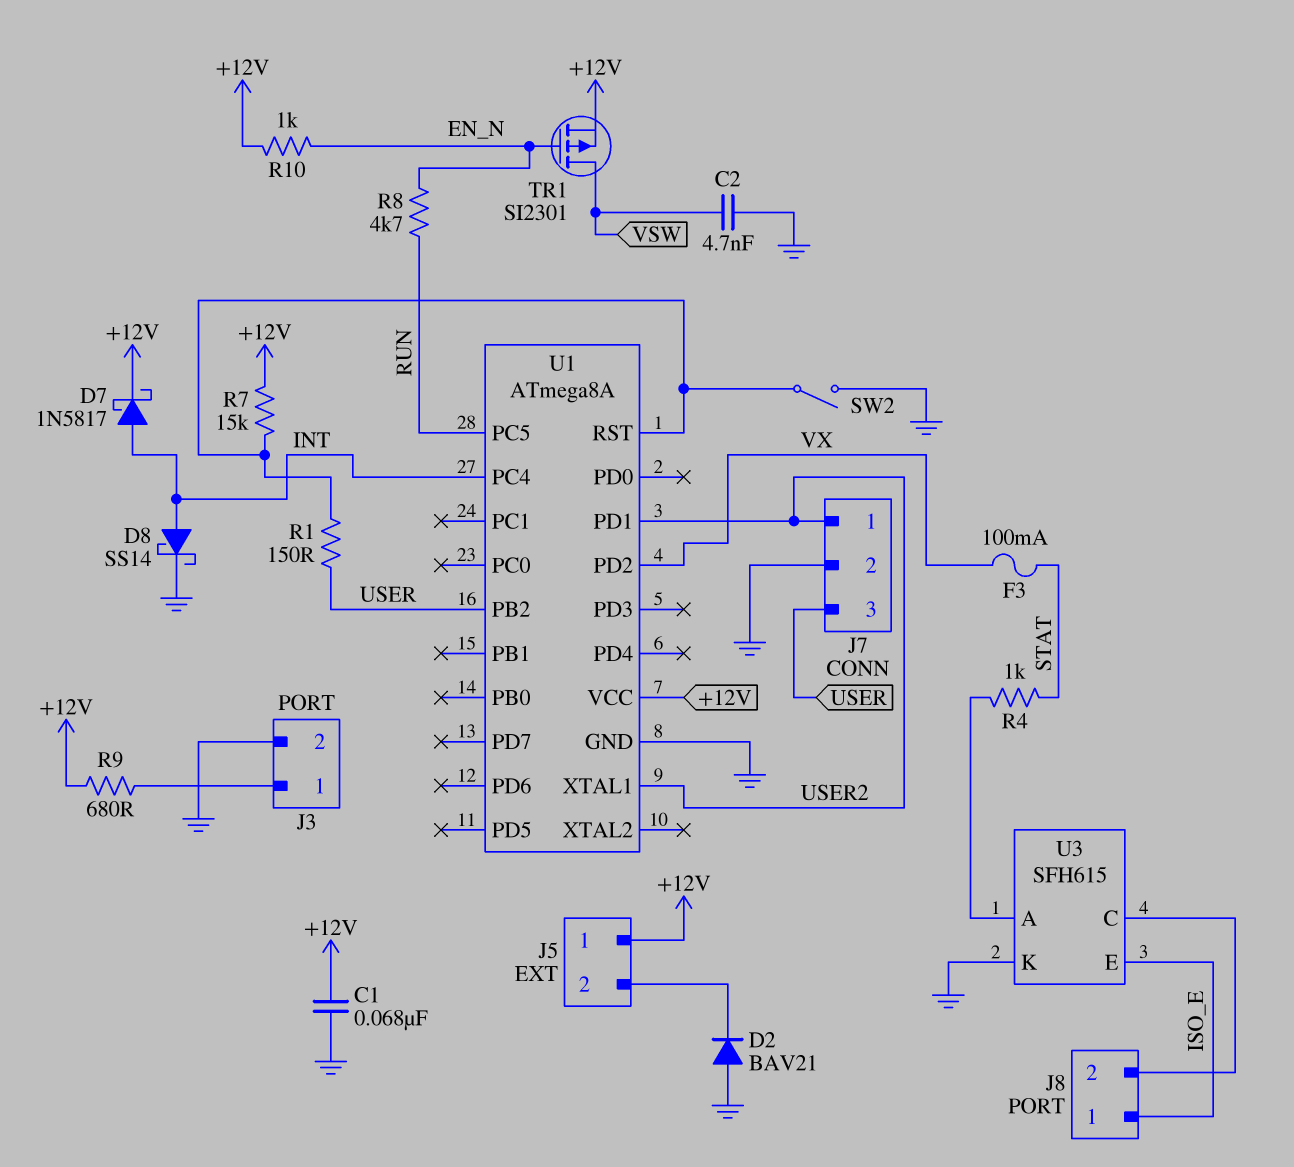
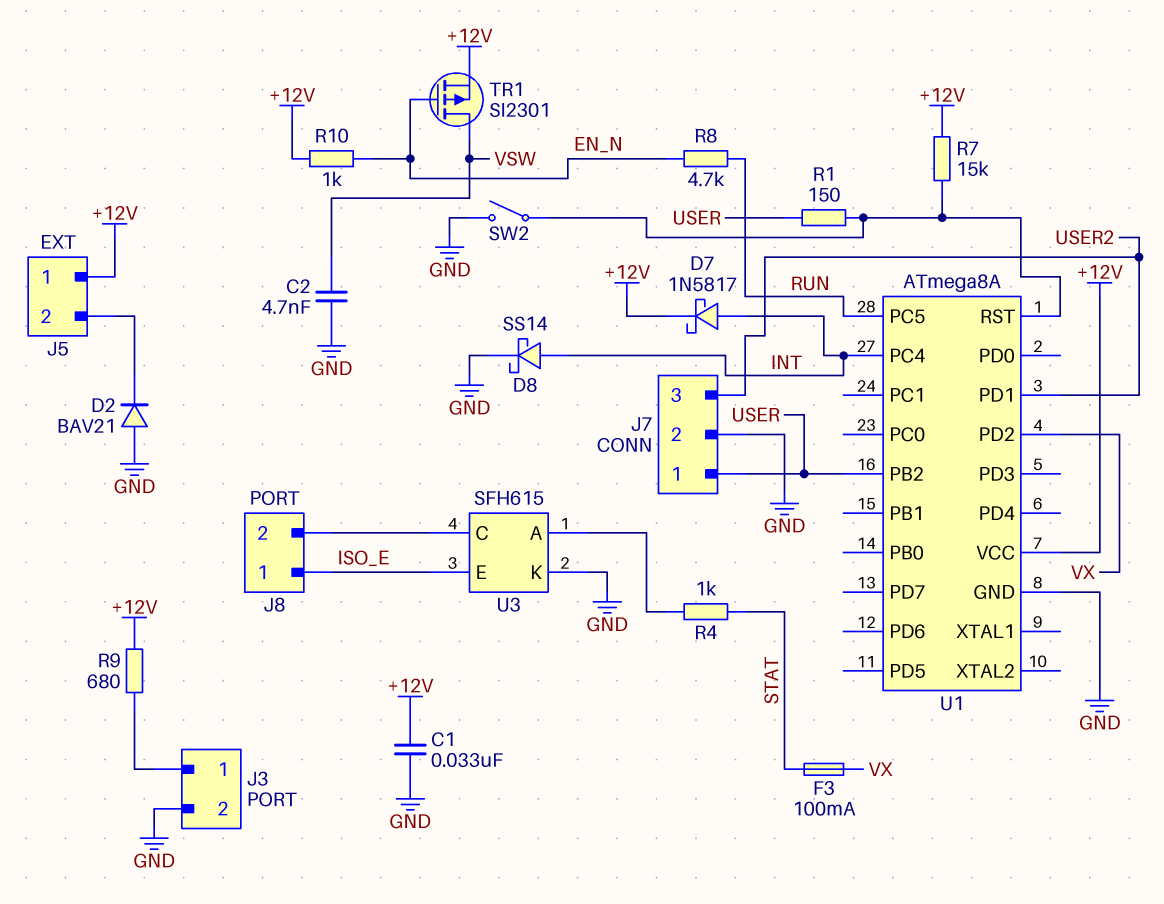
C1: 68nF (+12V, GND) -> 33nF (+12V, GND)
J7 pin 1: USER2 -> USER
J7 pin 3: USER -> USER2
U1 pin XTAL1: USER2 -> none

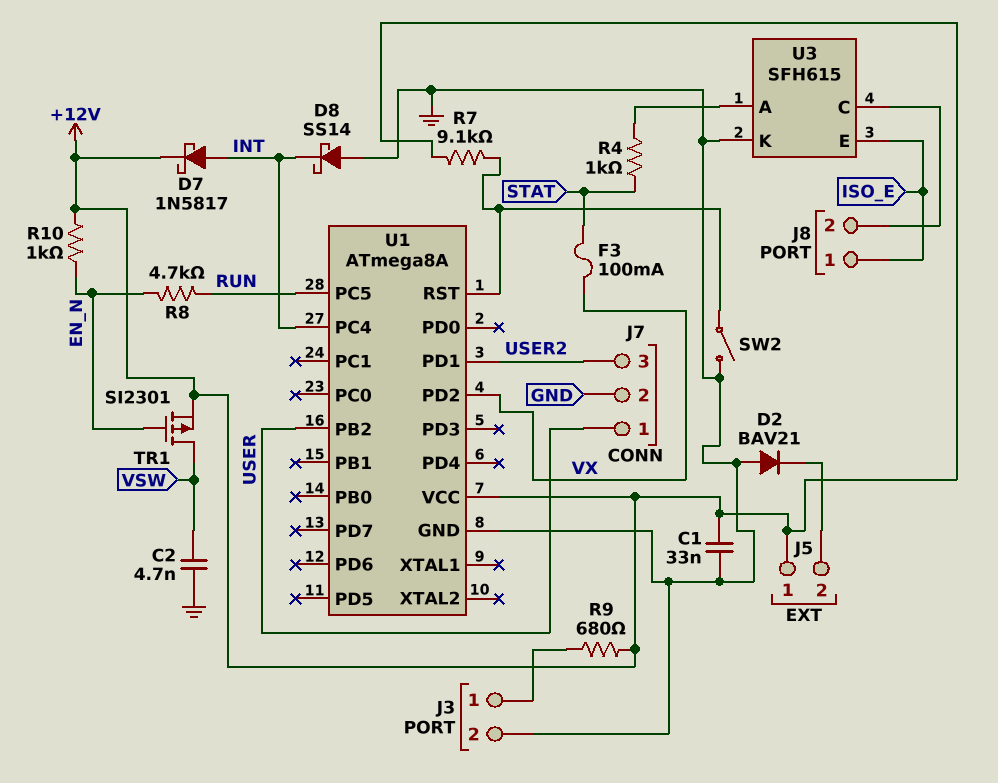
D8: schottky SS14 (A INT, K GND) -> schottky SS14 (A GND, K INT)
R1: 150 (U1/RST, USER) -> none
R7: 15k (+12V, U1/RST) -> 9.1k (+12V, U1/RST)

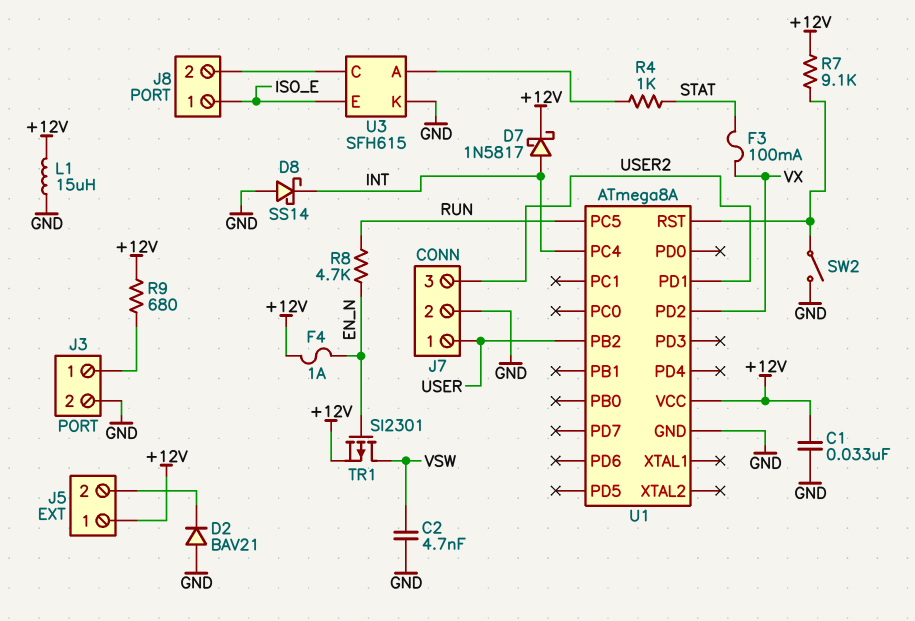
F4: none -> 1A (+12V, EN_N)
L1: none -> 15uH (+12V, GND)
R10: 1k (+12V, EN_N) -> none

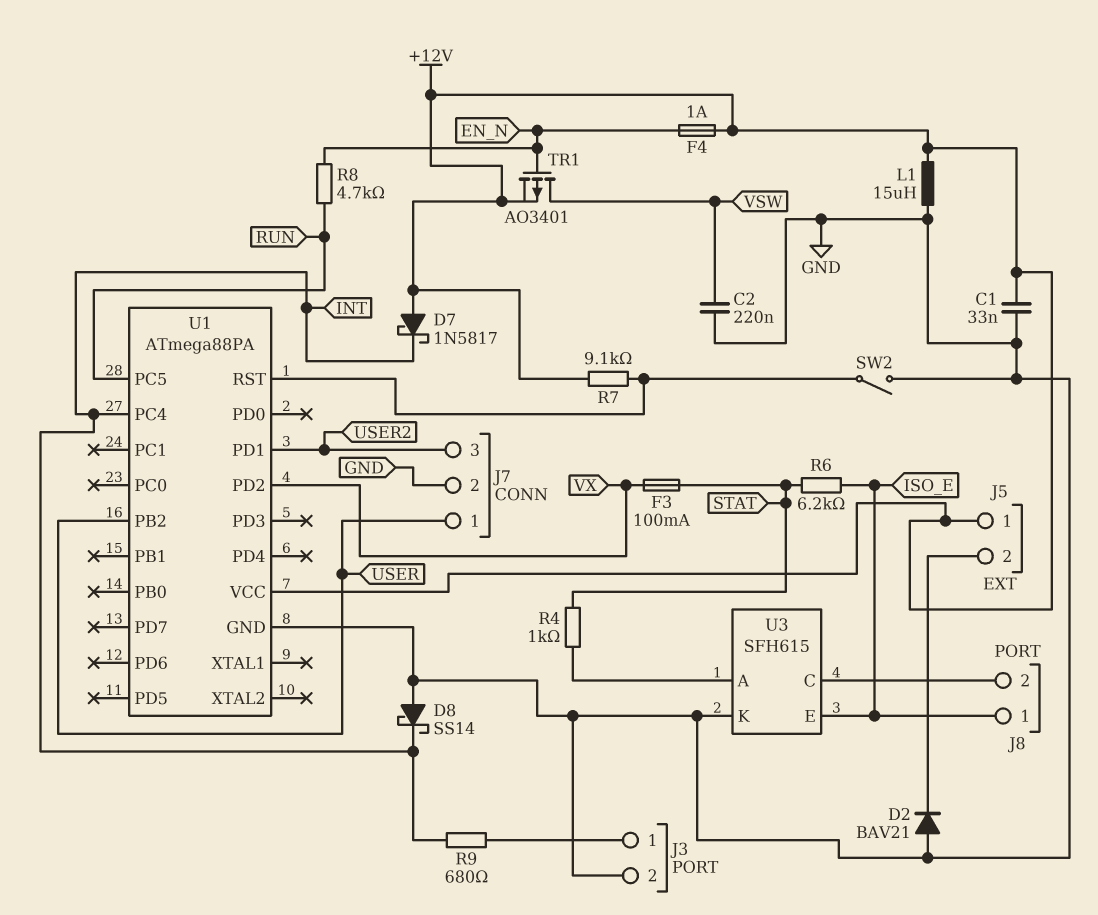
C2: 4.7nF (GND, VSW) -> 220nF (GND, VSW)
D7: schottky 1N5817 (A INT, K +12V) -> schottky 1N5817 (A +12V, K INT)
R6: none -> 6.2k (ISO_E, STAT)
R9: 680 (+12V, J3/1) -> 680 (INT, J3/1)
TR1: PMOS SI2301 (G EN_N, D VSW, S +12V) -> PMOS AO3401 (G EN_N, D VSW, S +12V)
U1: ATmega8A -> ATmega88PA

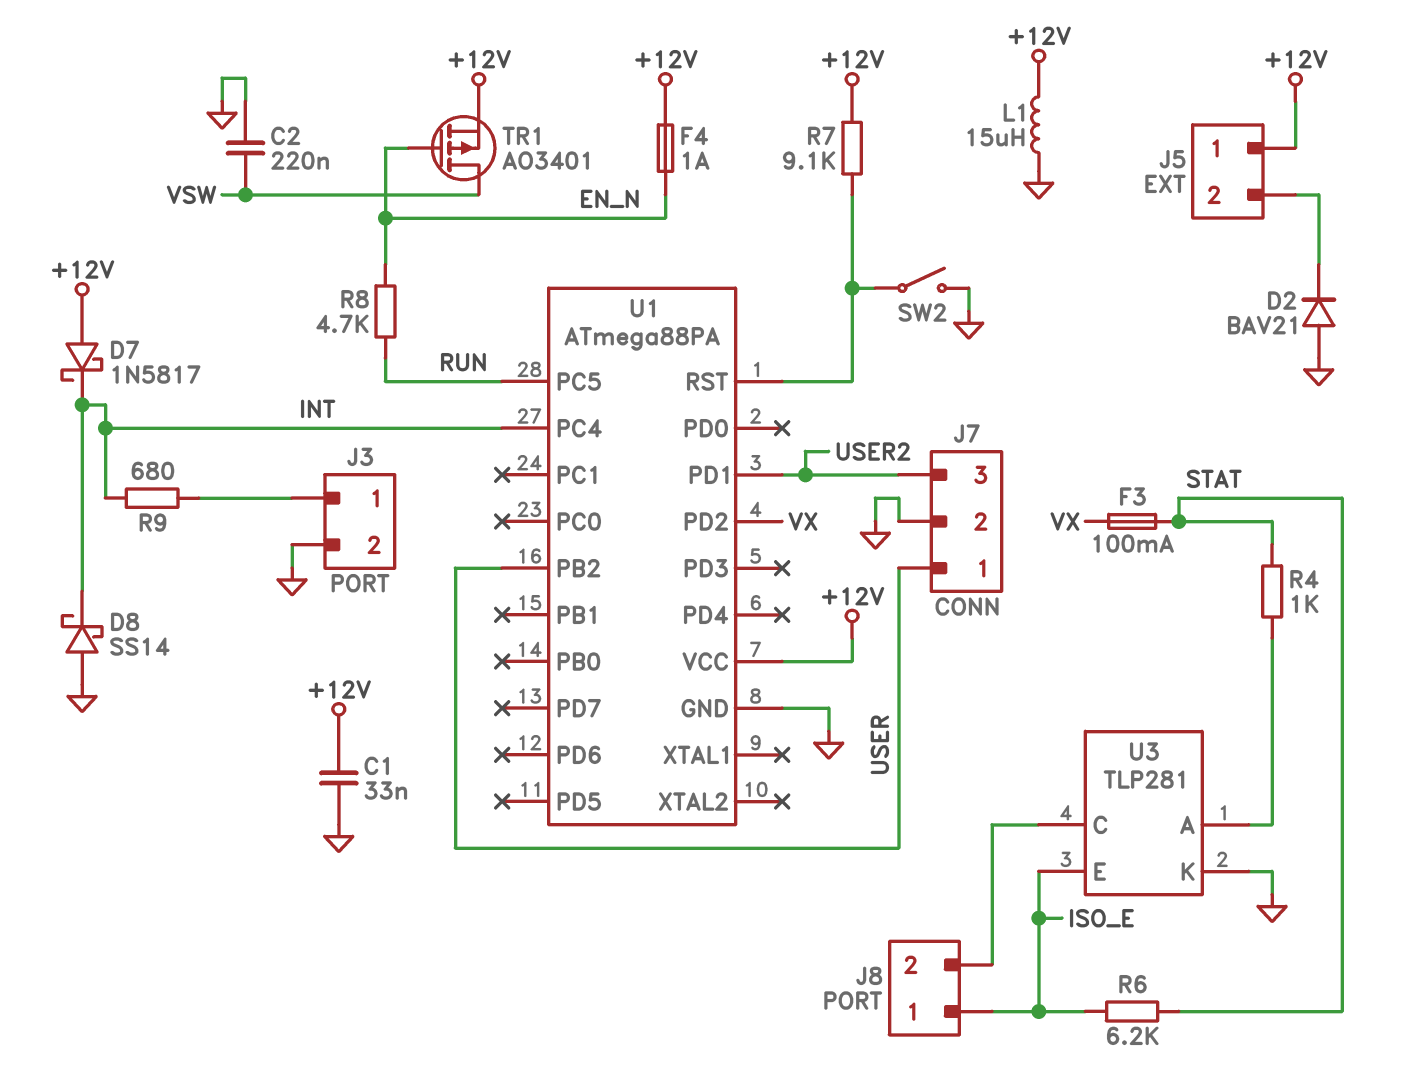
U3: SFH615 -> TLP281

